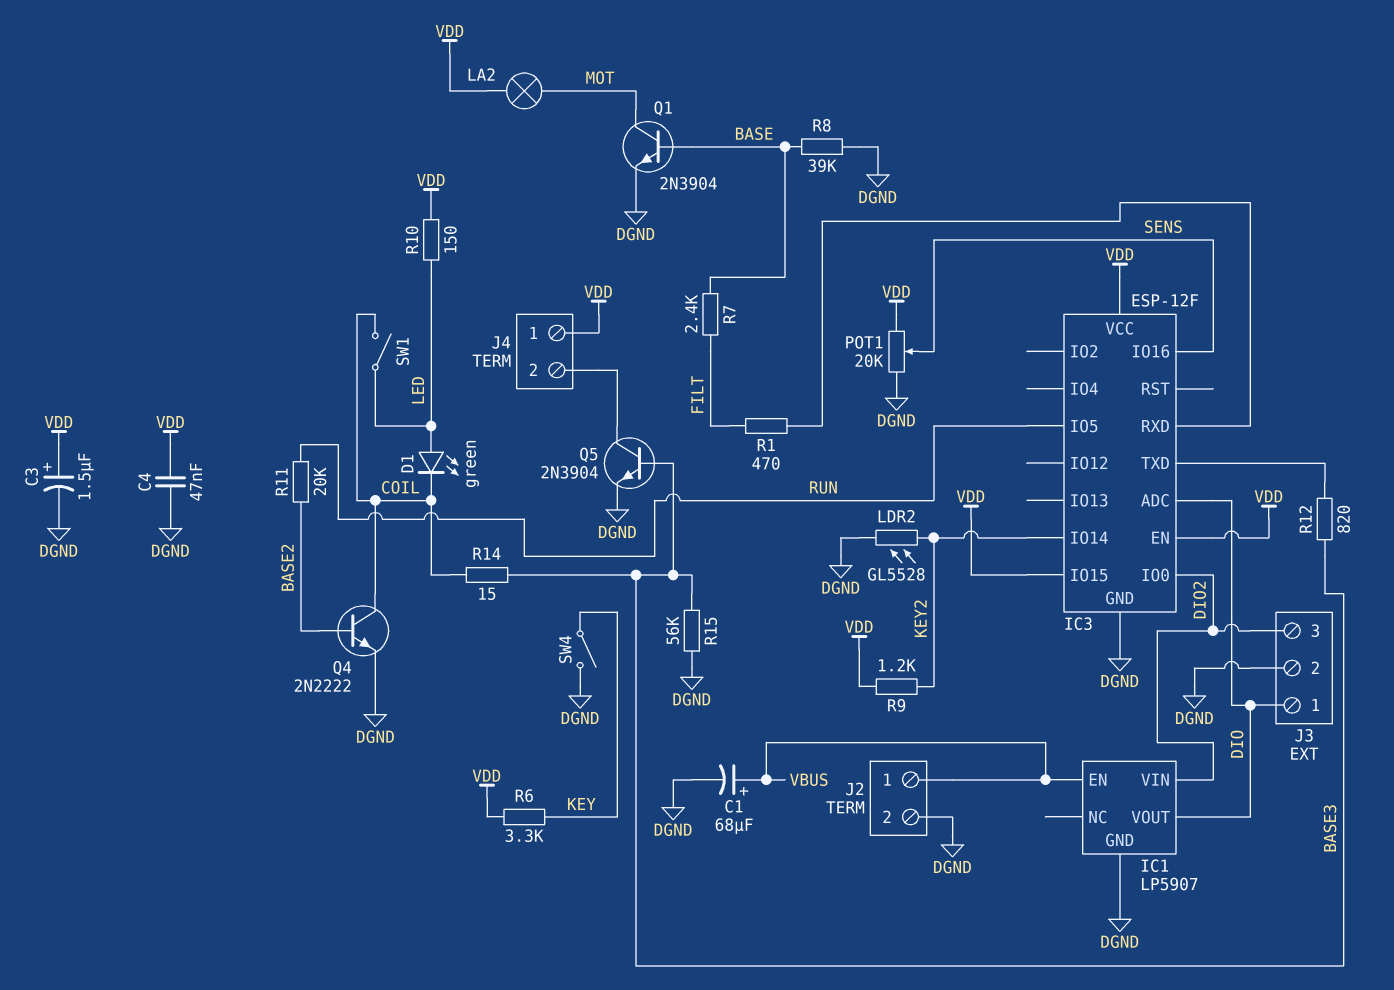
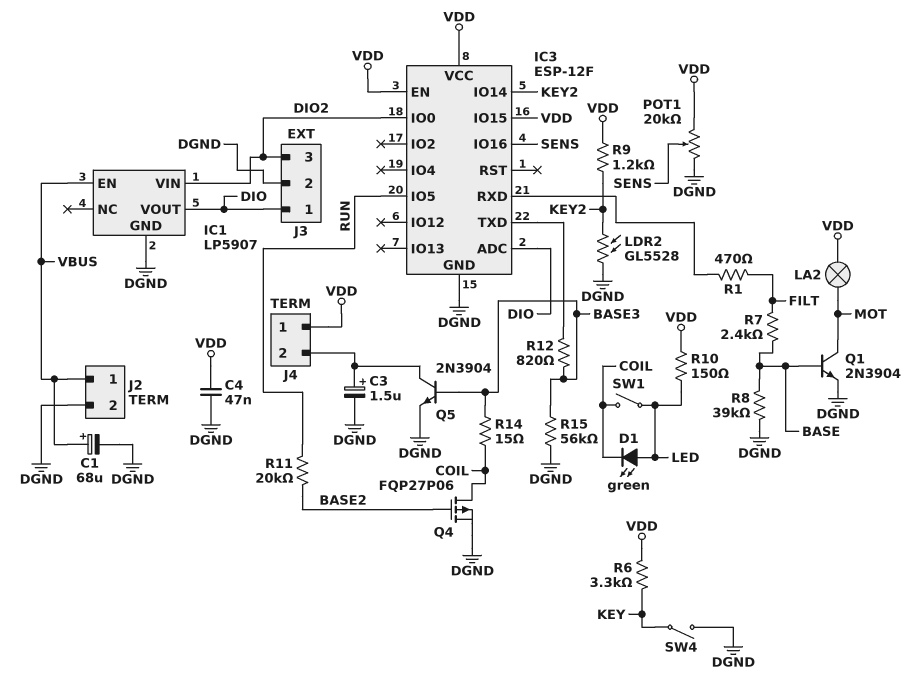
C3: 1.5uF (plus VDD, minus DGND) -> 1.5uF (plus J4/2, minus DGND)
Q4: NPN 2N2222 (B BASE2, C COIL, E DGND) -> PMOS FQP27P06 (G BASE2, D COIL, S DGND)

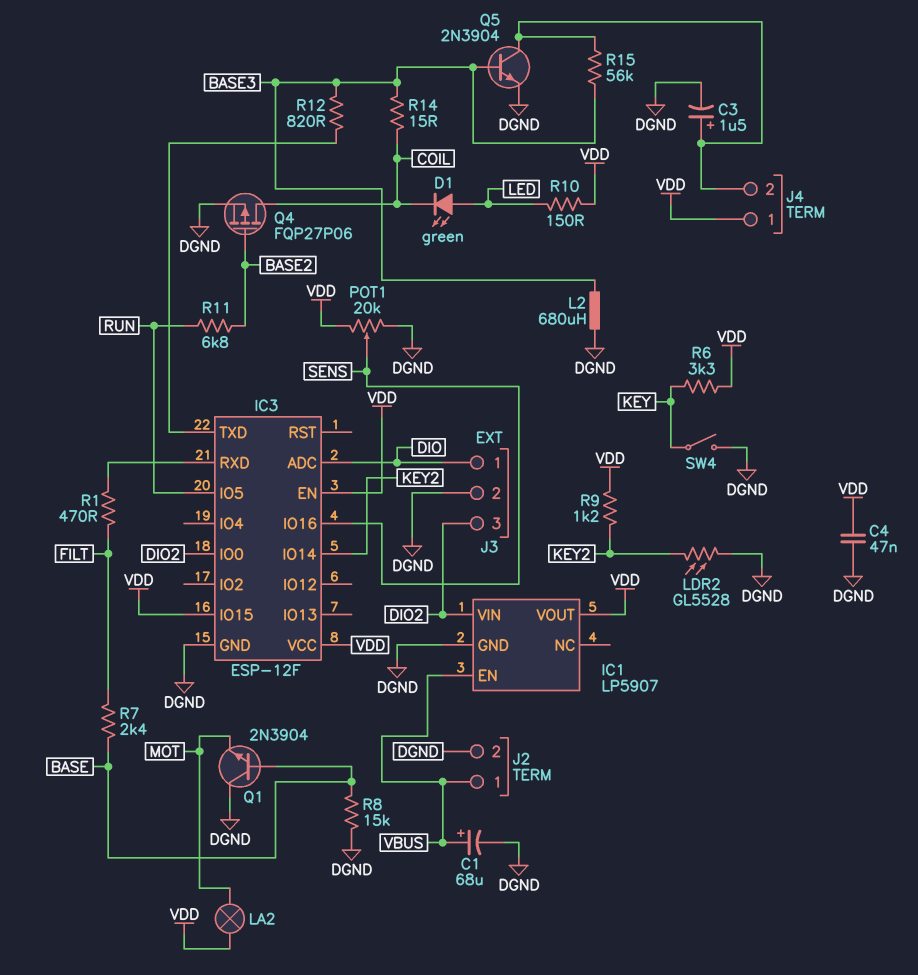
IC1 pin VOUT: DIO -> VDD
L2: none -> 680uH (BASE3, DGND)
Q1: NPN 2N3904 (B BASE, C MOT, E DGND) -> NPN 2N3904 (B BASE, C DGND, E MOT)
R8: 39k (BASE, DGND) -> 15k (BASE, DGND)
R11: 20k (BASE2, RUN) -> 6.8k (BASE2, RUN)
R15: 56k (BASE3, DGND) -> 56k (BASE3, J4/2)
SW1: switch (COIL, LED) -> none

